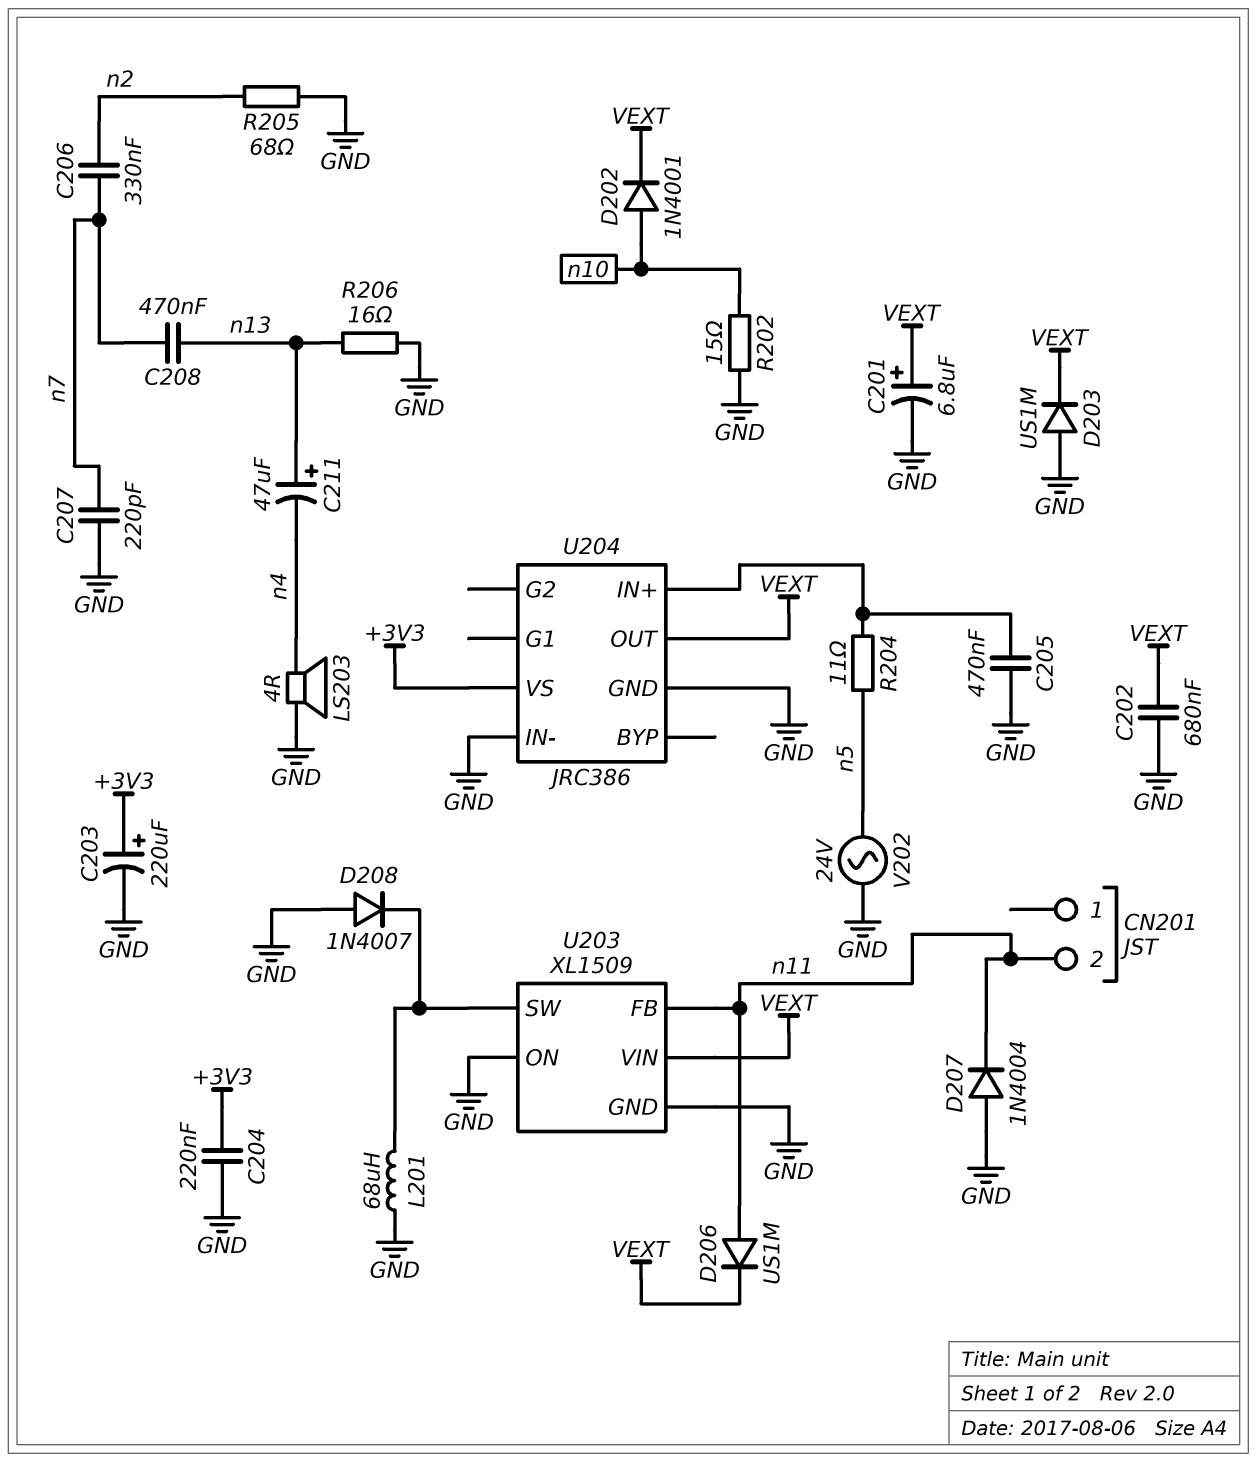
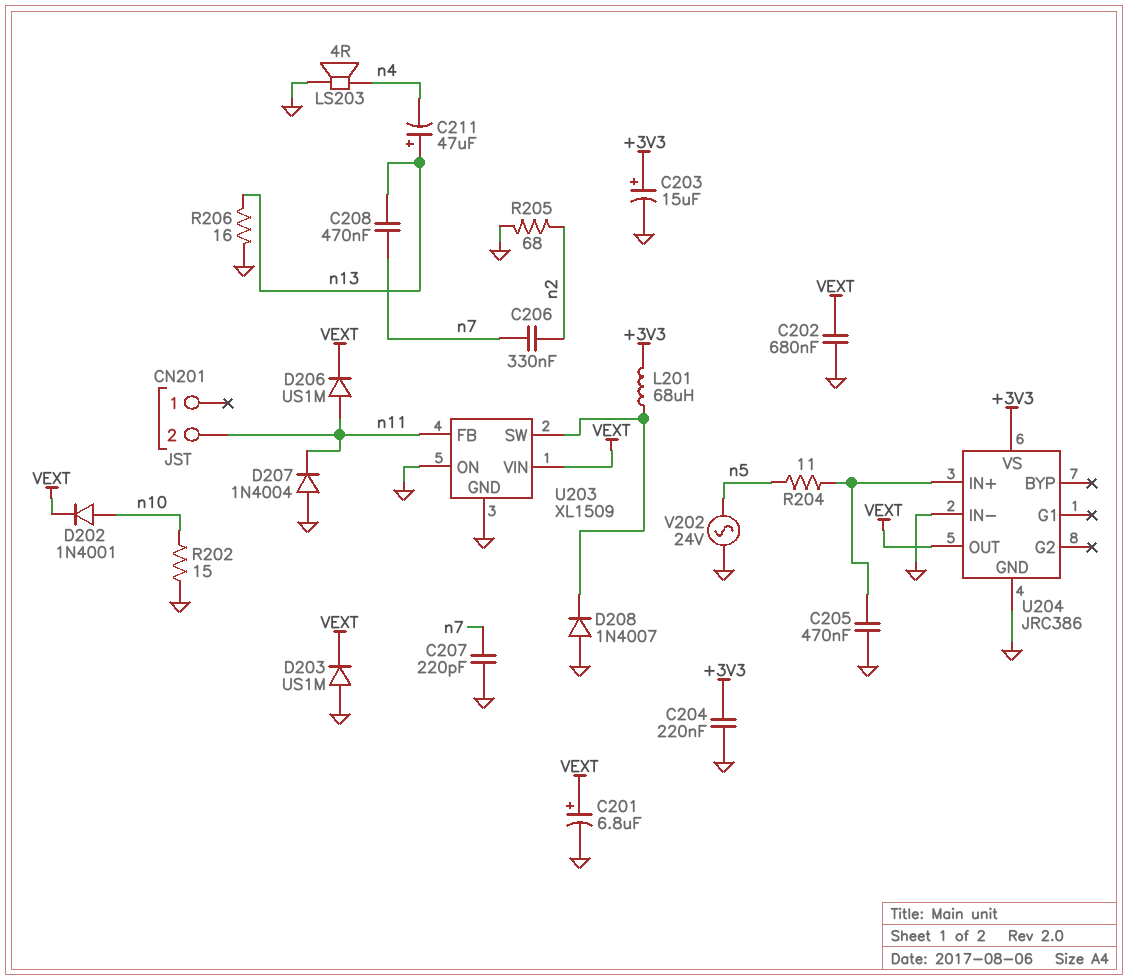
C203: 220uF (plus +3V3, minus GND) -> 15uF (plus +3V3, minus GND)
L201: 68uH (GND, U203/SW) -> 68uH (+3V3, U203/SW)

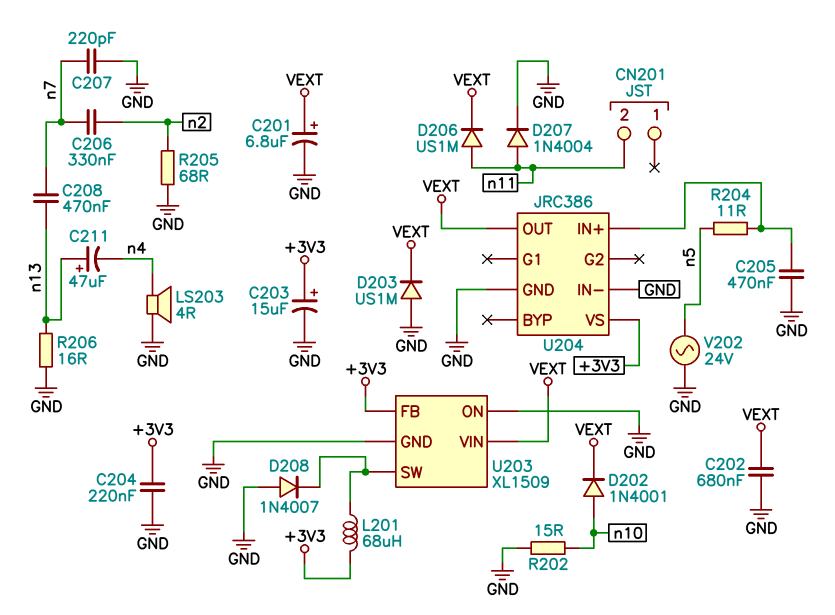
D207: diode 1N4004 (A GND, K n11) -> diode 1N4004 (A n11, K GND)
U203 pin FB: n11 -> +3V3

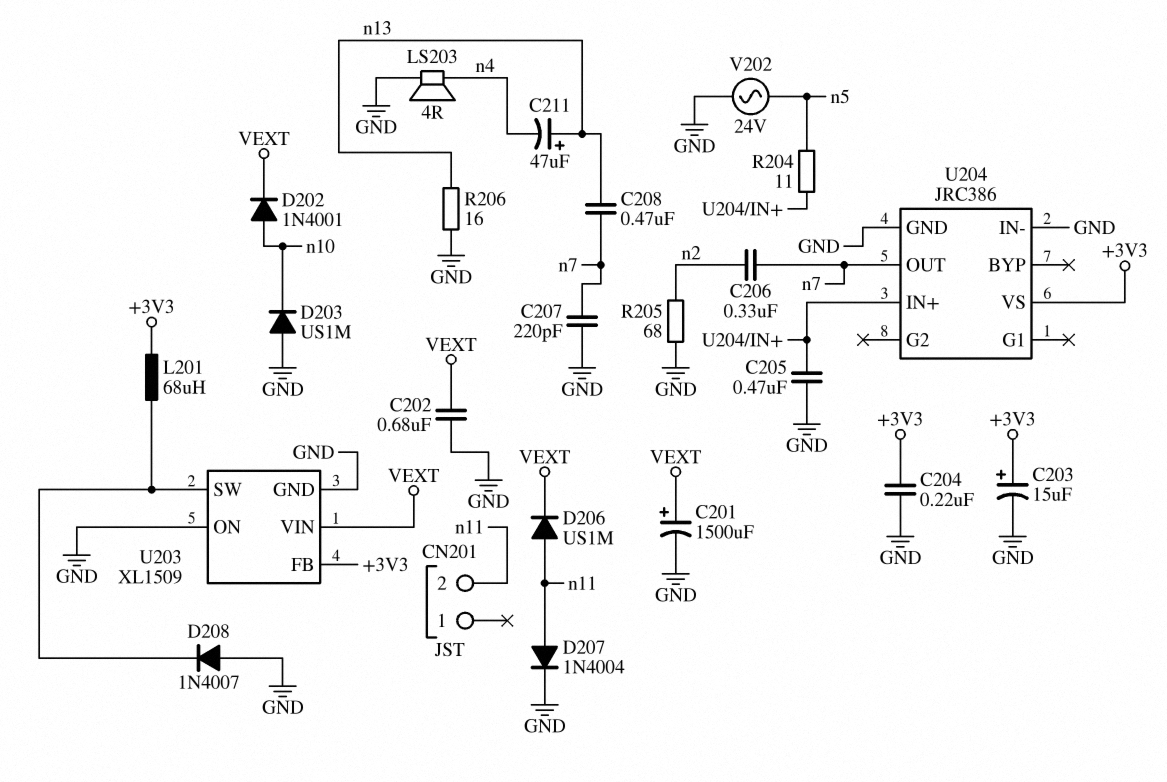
C201: 6.8uF (plus VEXT, minus GND) -> 1500uF (plus VEXT, minus GND)
D203: diode US1M (A GND, K VEXT) -> diode US1M (A GND, K n10)
R202: 15 (GND, n10) -> none
U204 pin OUT: VEXT -> n7

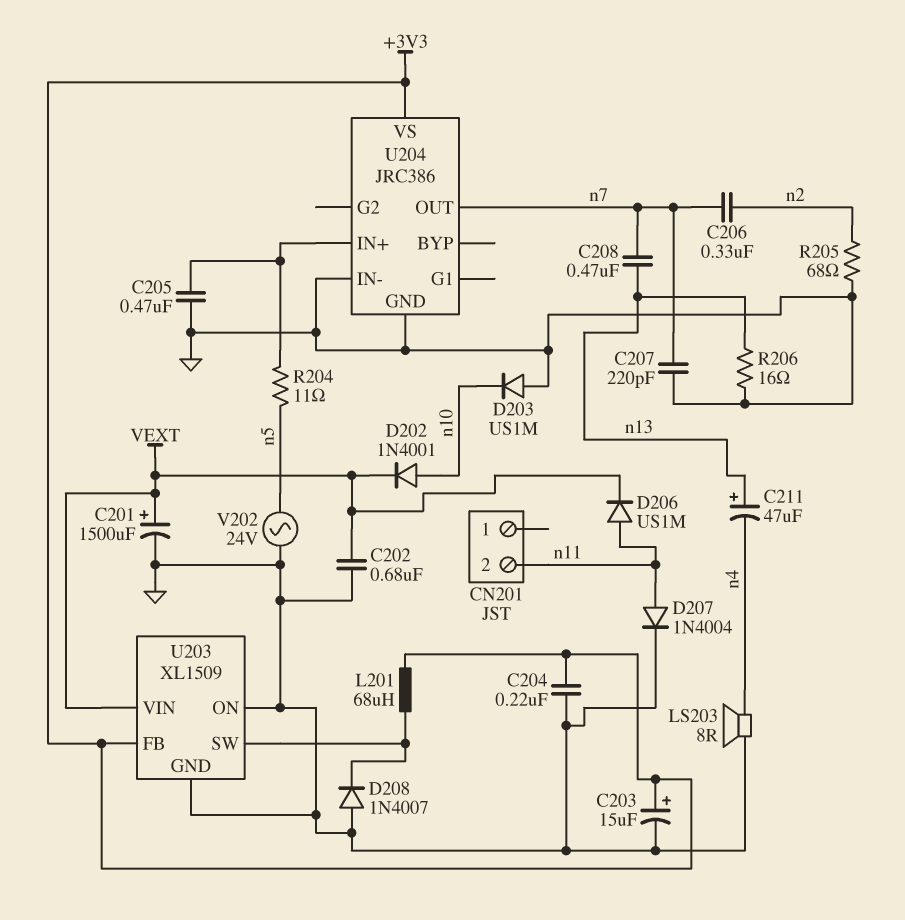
LS203: speaker 4R (GND, n4) -> speaker 8R (GND, n4)

